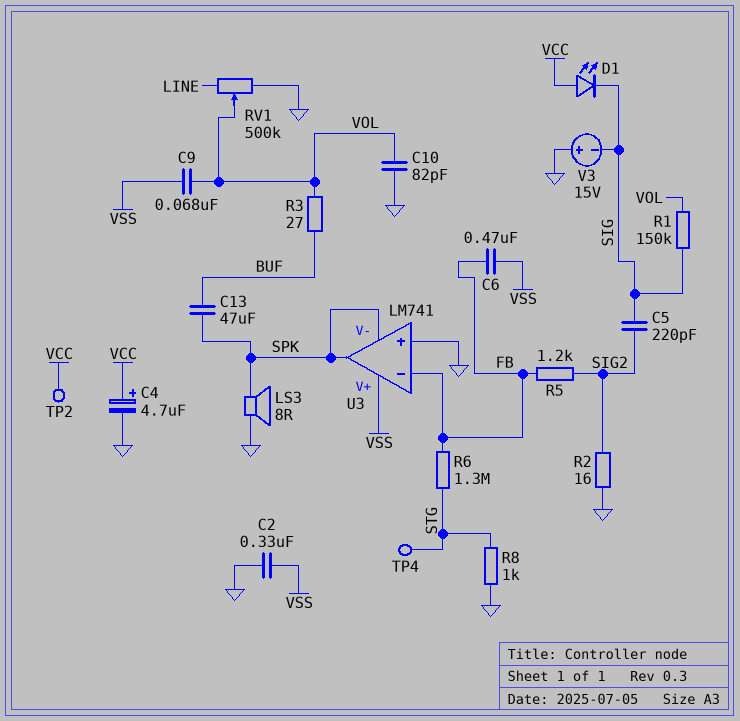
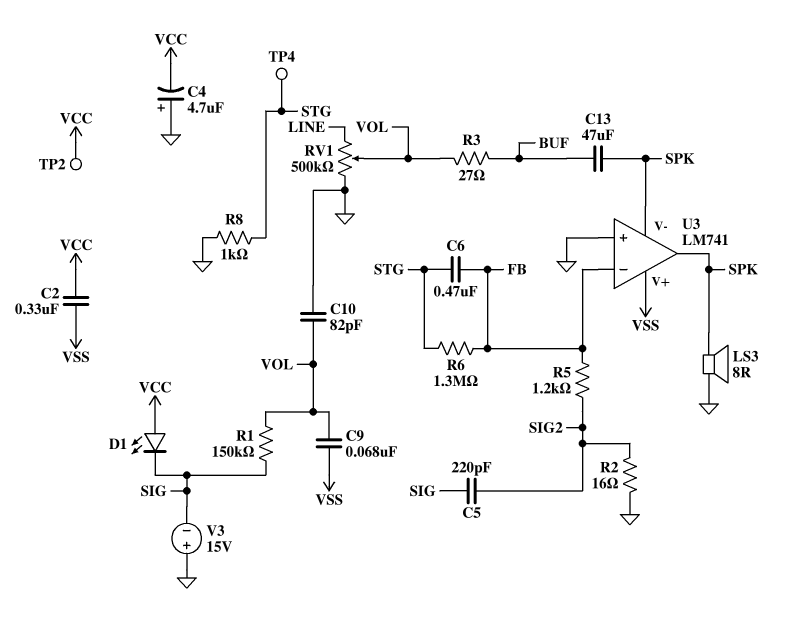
C2: 330nF (GND, VSS) -> 330nF (VCC, VSS)
C4: 4.7uF (plus VCC, minus GND) -> 4.7uF (plus GND, minus VCC)
C6: 470nF (FB, VSS) -> 470nF (FB, STG)

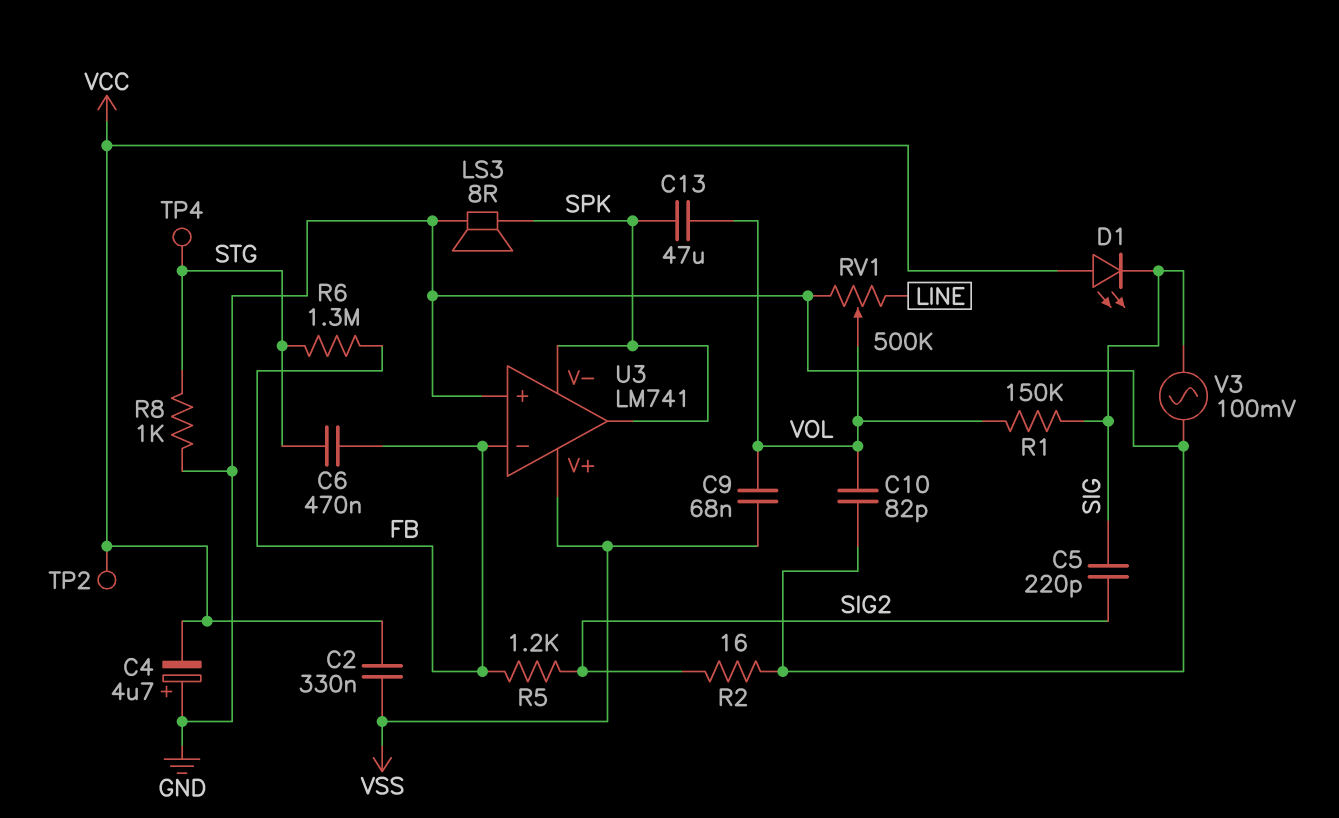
C13: 47uF (BUF, SPK) -> 47uF (SPK, VOL)
R3: 27 (BUF, VOL) -> none
V3: 15V (plus GND, minus SIG) -> AC 100mV (GND, SIG)

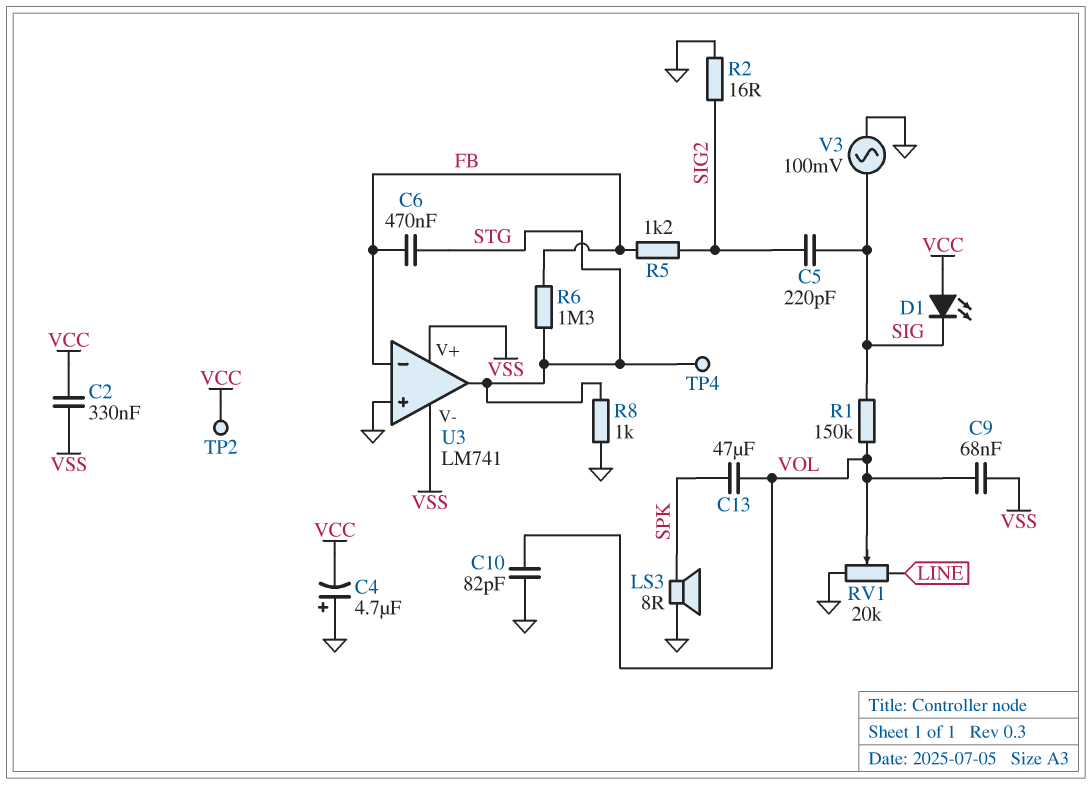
RV1: 500k (GND, LINE, wiper VOL) -> 20k (GND, LINE, wiper VOL)
U3 pin V-: SPK -> VSS
U3 pin out: SPK -> STG

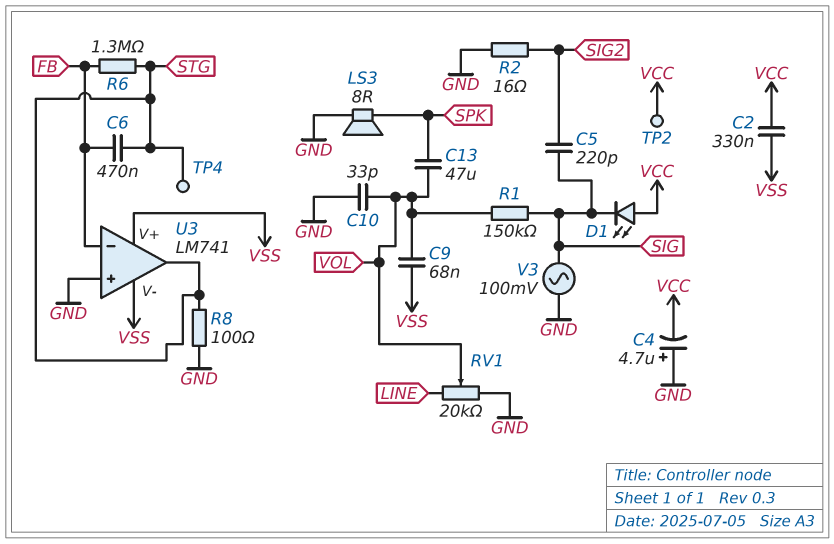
C10: 82pF (GND, VOL) -> 33pF (GND, VOL)
R5: 1.2k (FB, SIG2) -> none
R8: 1k (GND, STG) -> 100 (GND, STG)

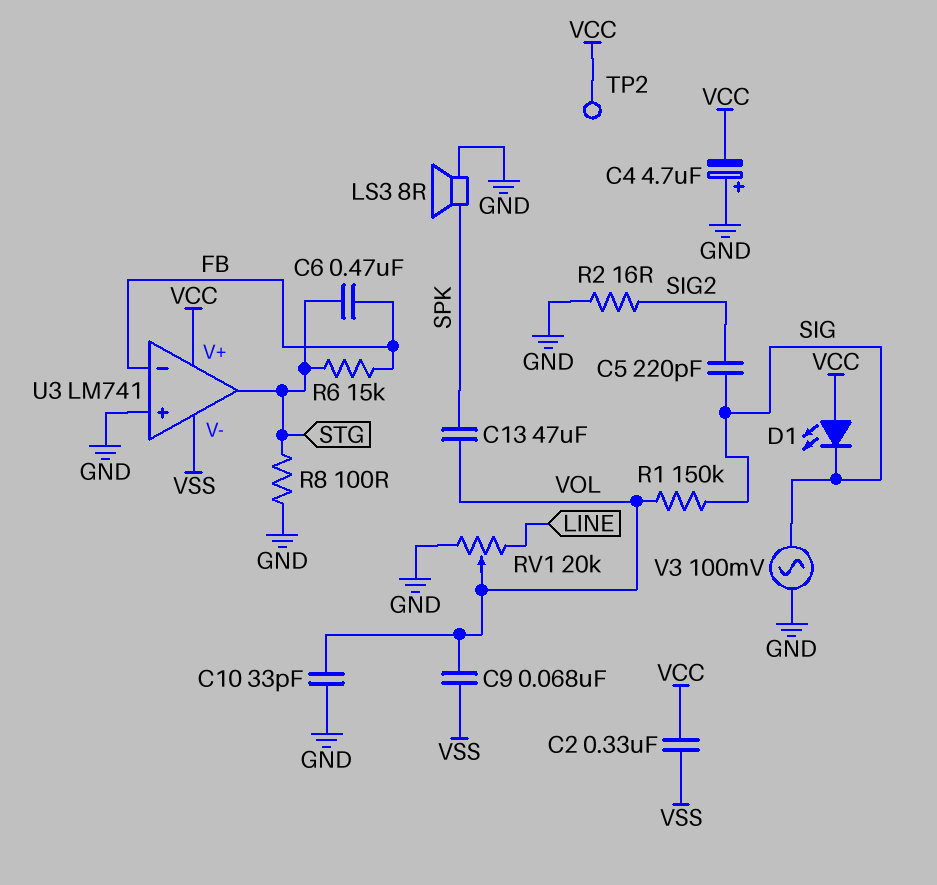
R6: 1.3M (FB, STG) -> 15k (FB, STG)
TP4: test point (STG) -> none
U3 pin V+: VSS -> VCC

